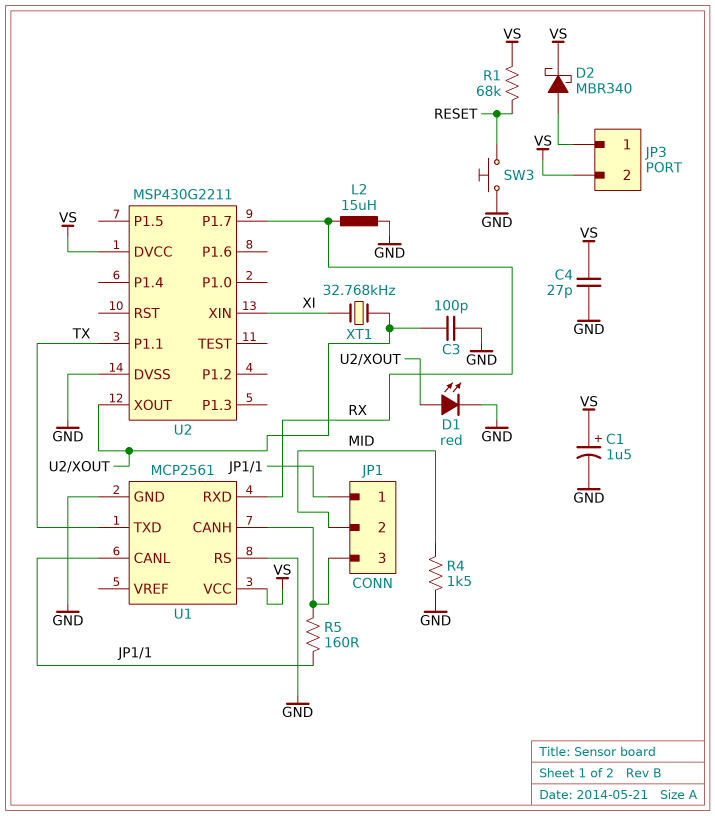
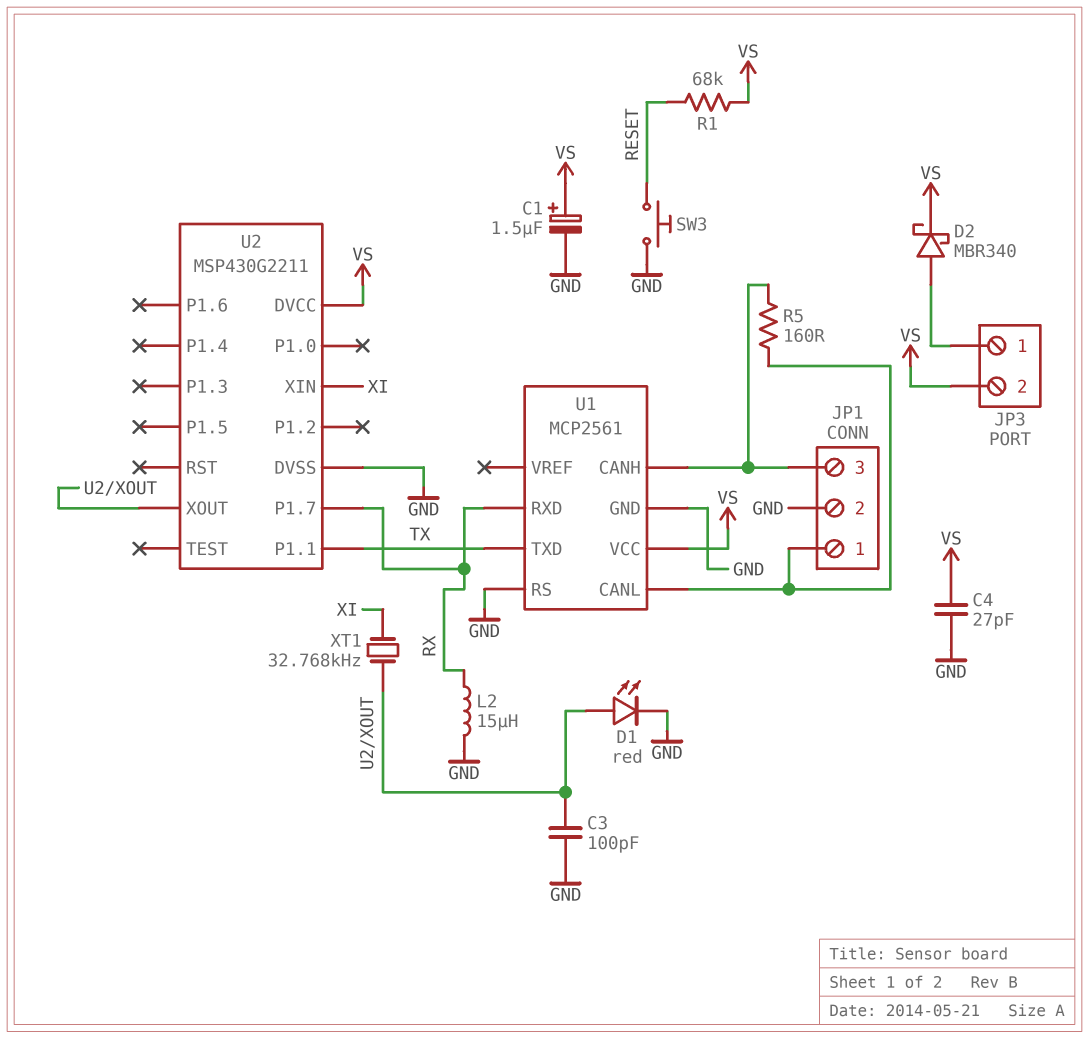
JP1 pin 2: MID -> GND
R4: 1.5k (GND, MID) -> none

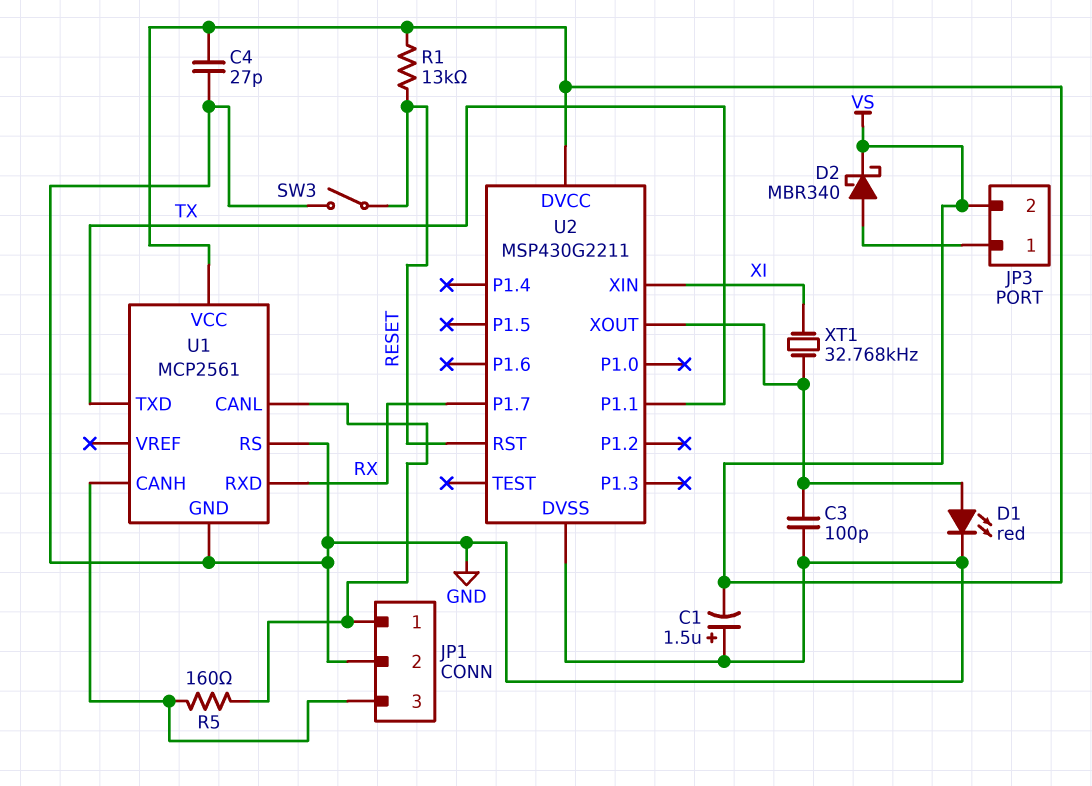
C1: 1.5uF (plus VS, minus GND) -> 1.5uF (plus GND, minus VS)
L2: 15uH (GND, RX) -> none
R1: 68k (RESET, VS) -> 13k (RESET, VS)
SW3: button (GND, RESET) -> switch (GND, RESET)
U2 pin RST: none -> RESET

